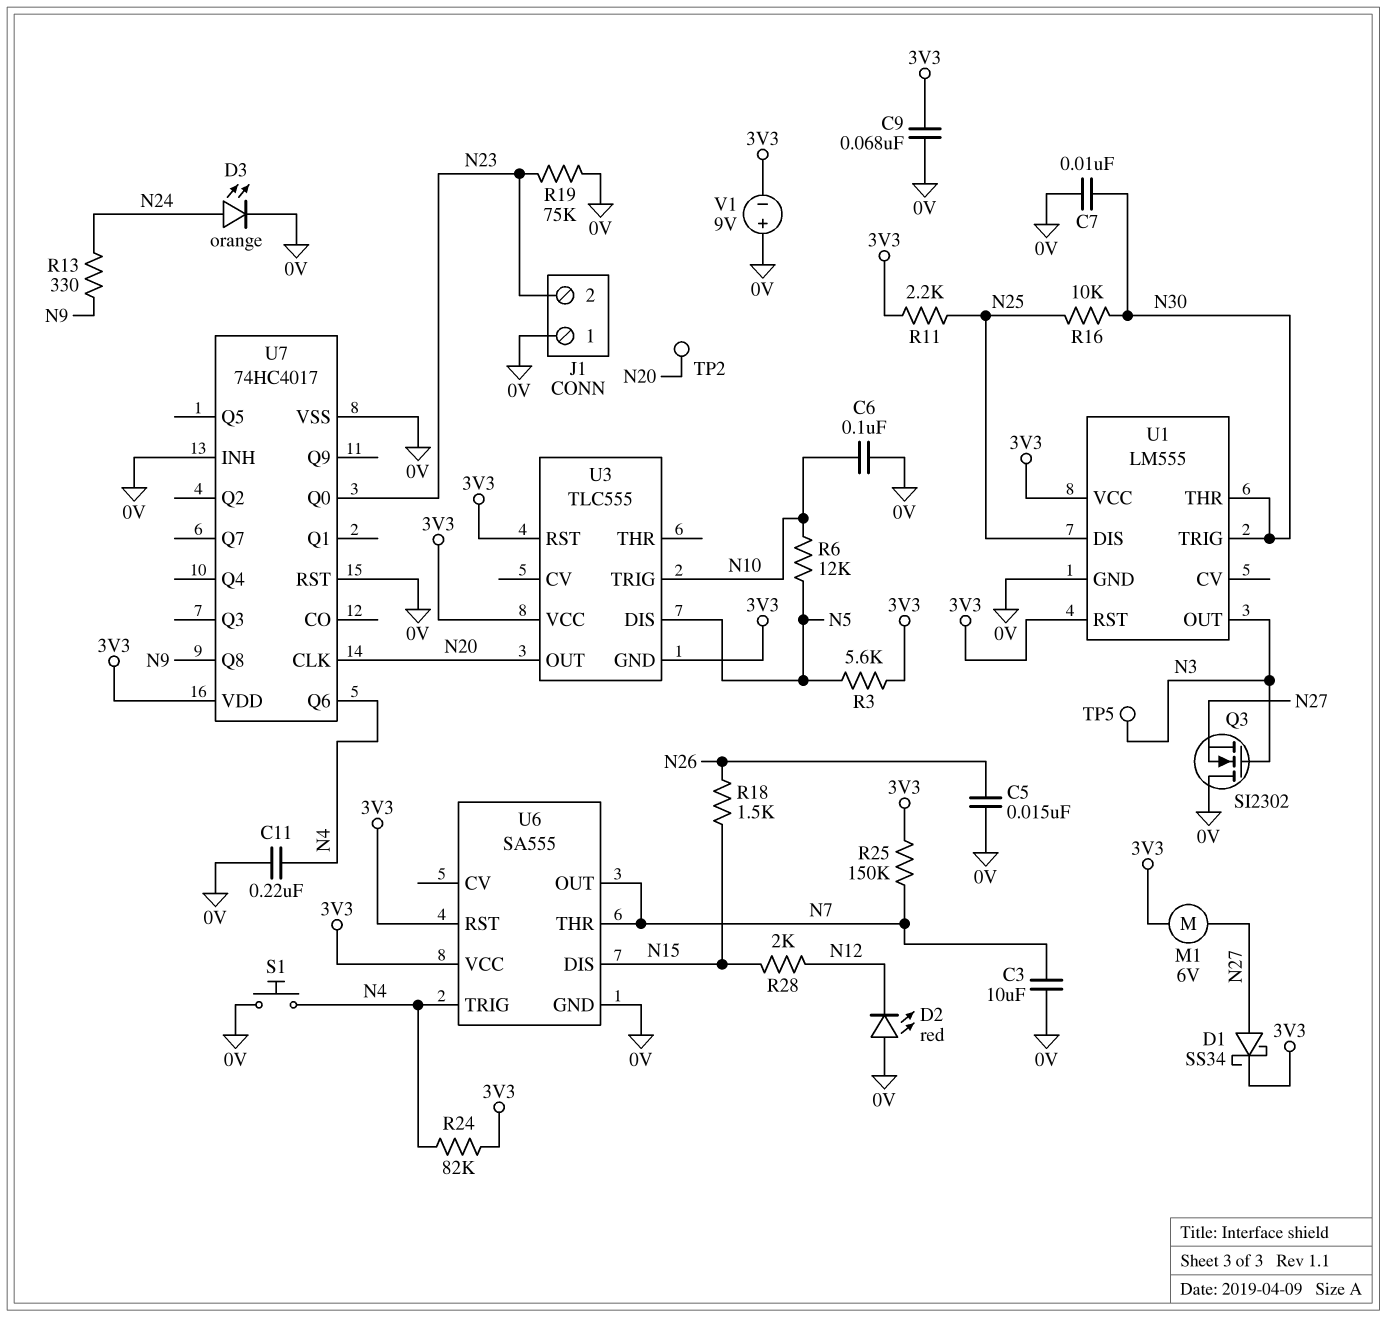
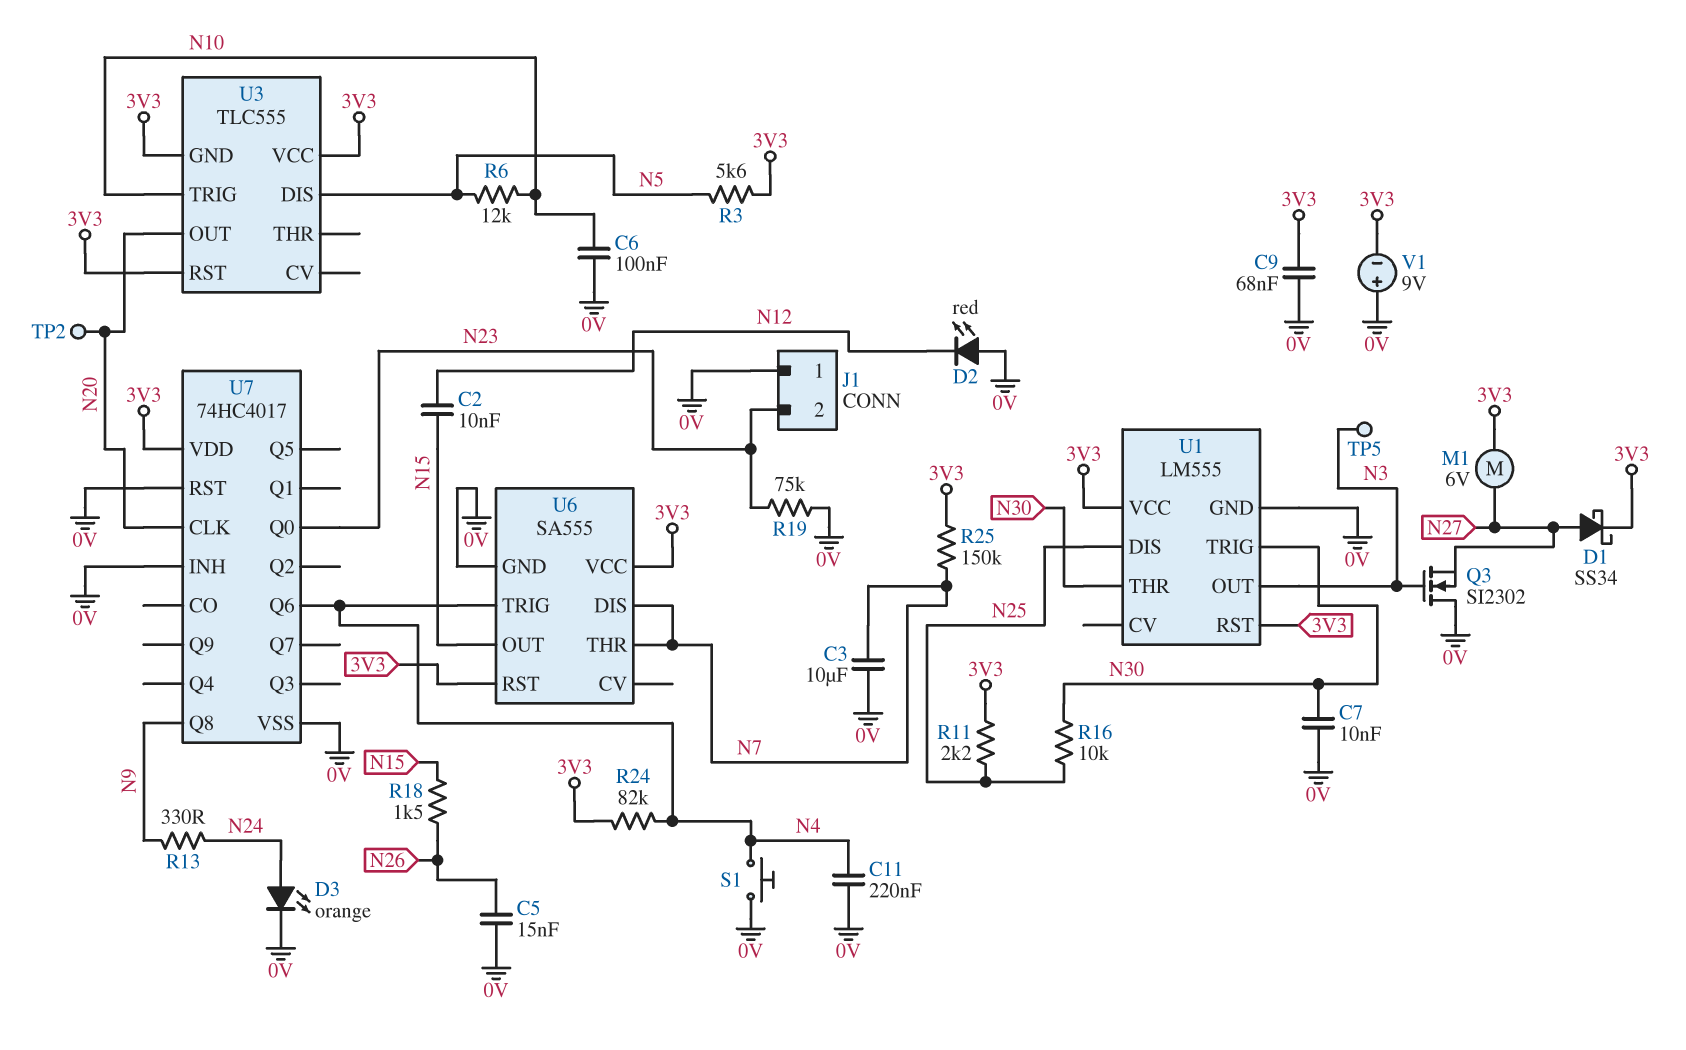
C2: none -> 10nF (N12, N15)
R28: 2k (N12, N15) -> none
U6 pin DIS: N15 -> N7
U6 pin OUT: N7 -> N15

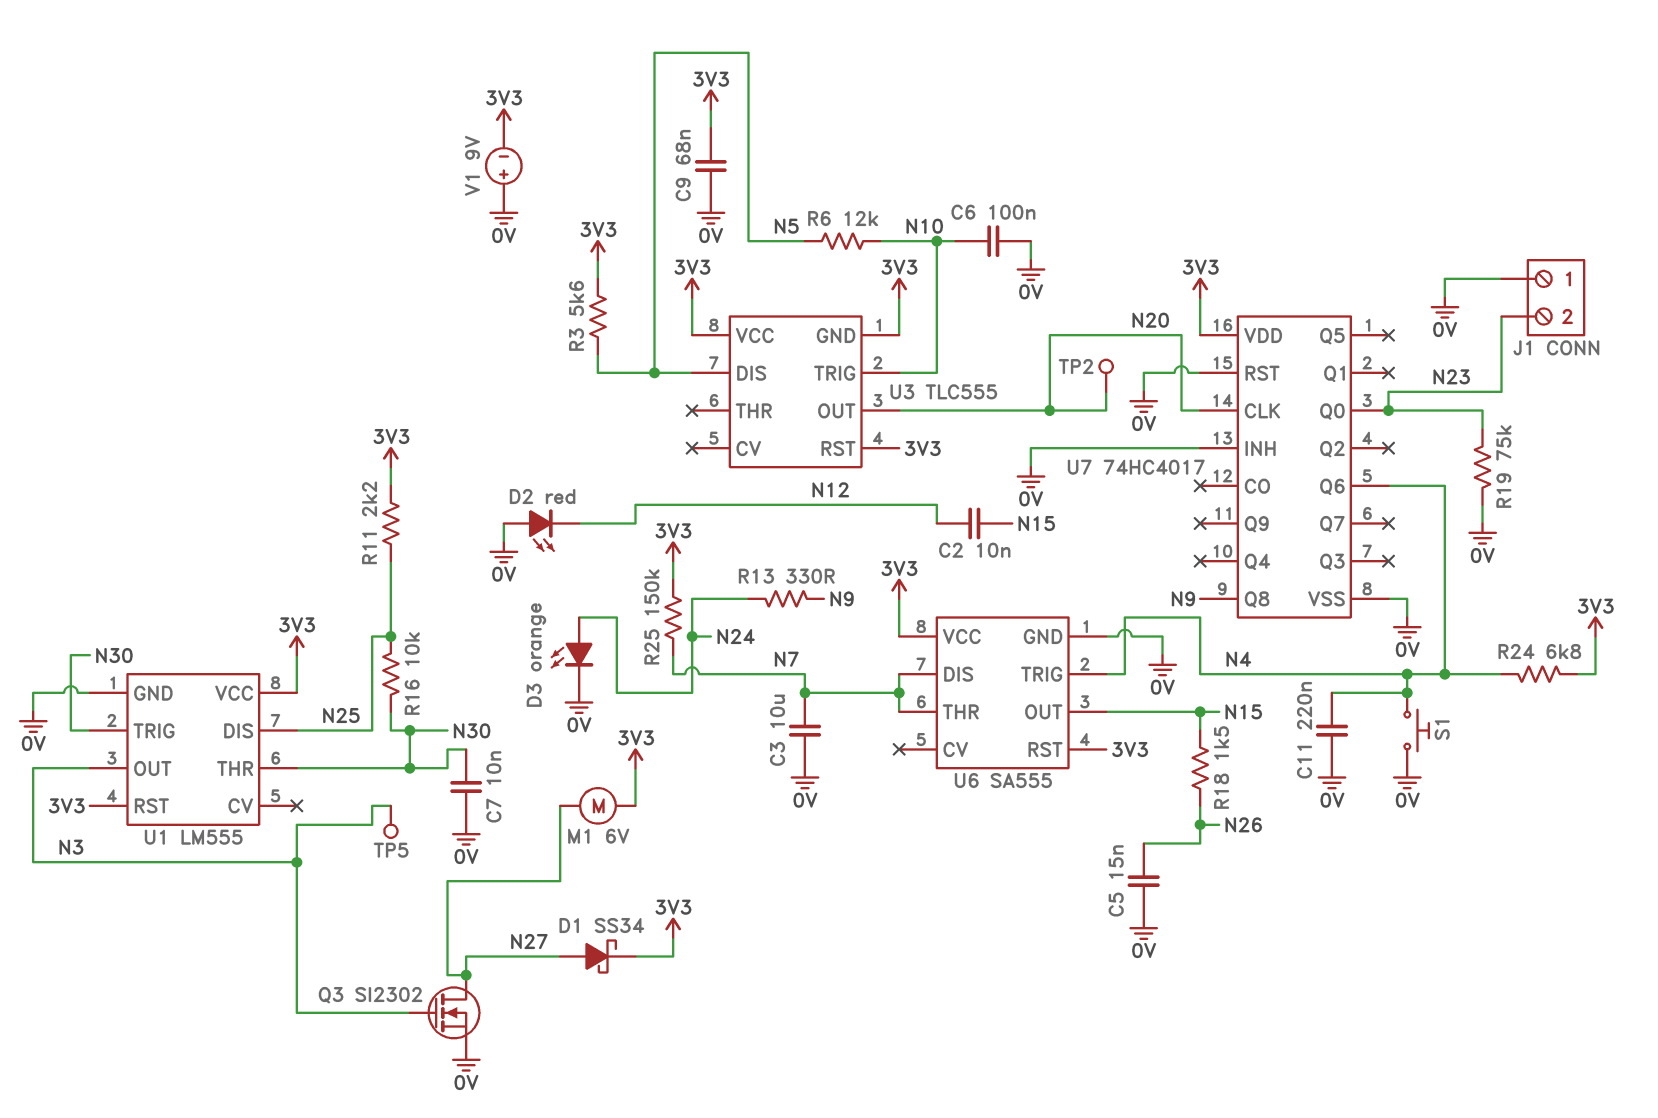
Q3: NMOS SI2302 (G N3, D 0V, S N27) -> NMOS SI2302 (G N3, D N27, S 0V)
R24: 82k (3V3, N4) -> 6.8k (3V3, N4)

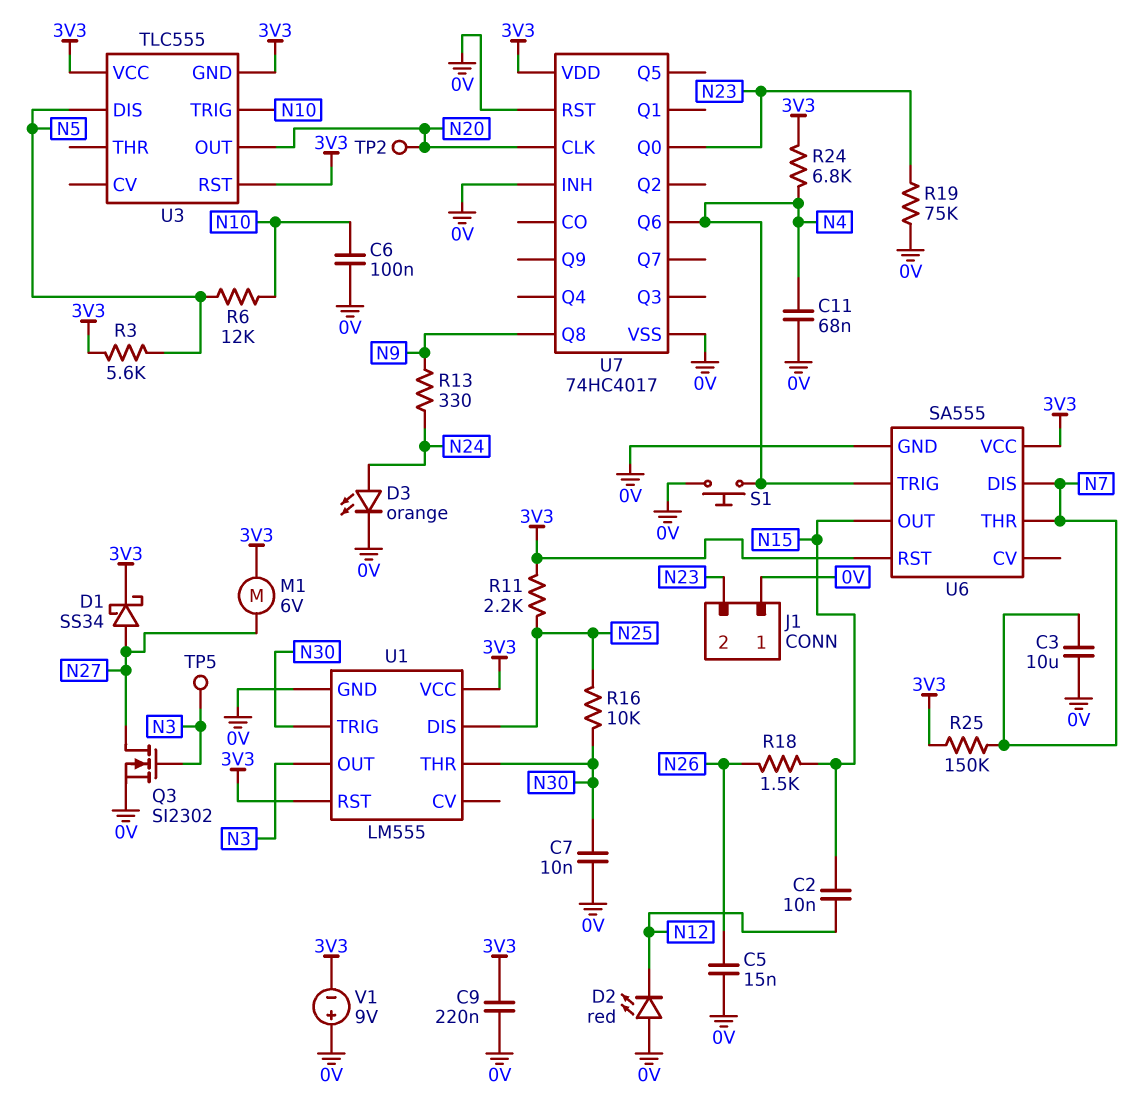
C9: 68nF (0V, 3V3) -> 220nF (0V, 3V3)
C11: 220nF (0V, N4) -> 68nF (0V, N4)

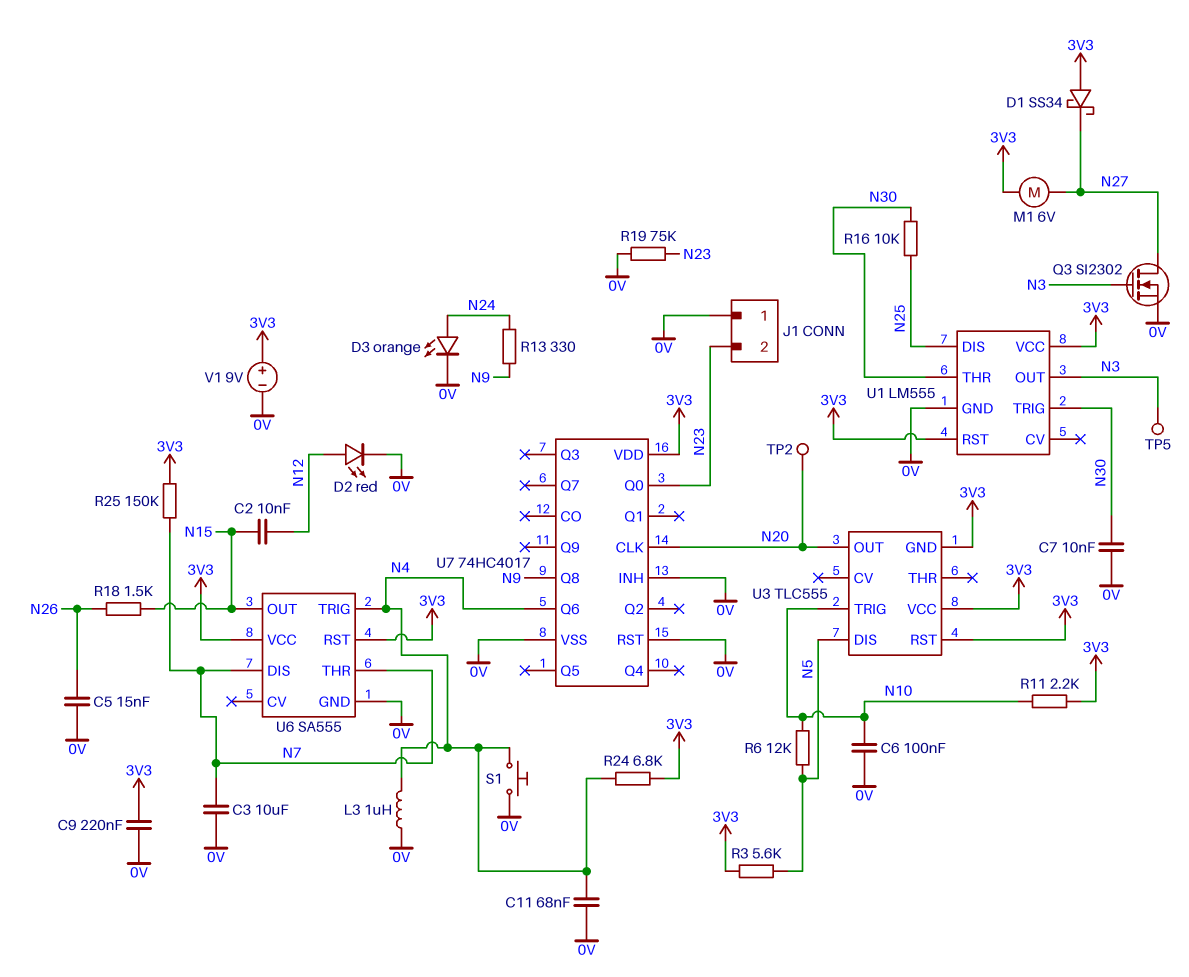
D1: schottky SS34 (A N27, K 3V3) -> schottky SS34 (A 3V3, K N27)
D2: LED red (A 0V, K N12) -> LED red (A N12, K 0V)
L3: none -> 1uH (0V, N4)
R11: 2.2k (3V3, N25) -> 2.2k (3V3, N10)
V1: 9V (plus 0V, minus 3V3) -> 9V (plus 3V3, minus 0V)

